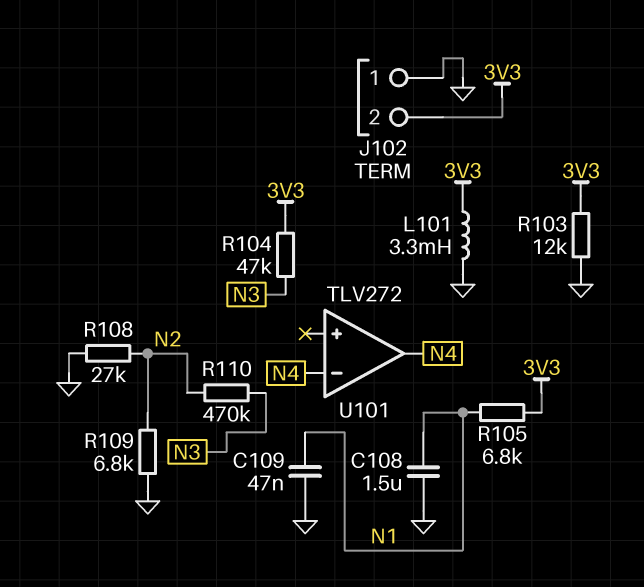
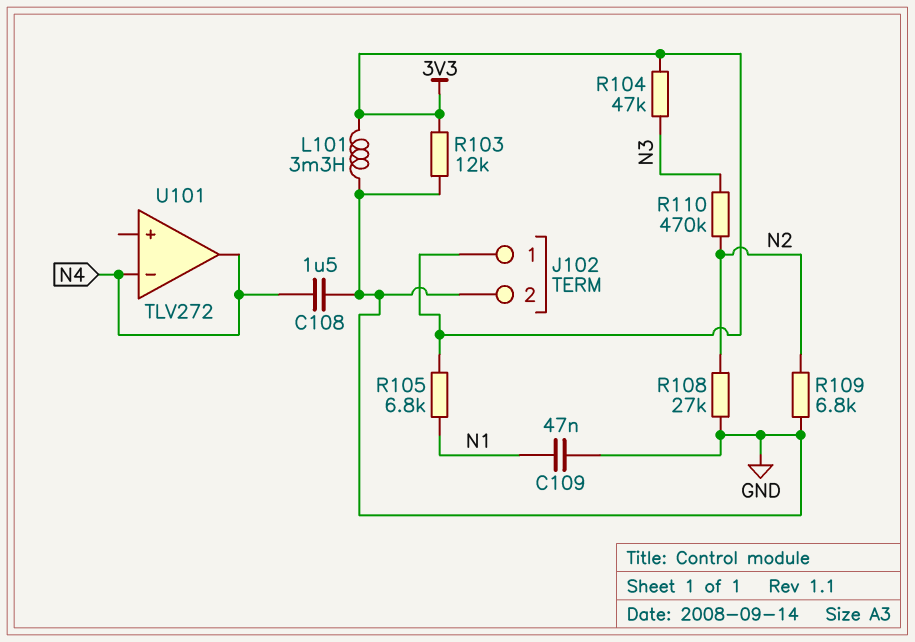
C108: 1.5uF (GND, N1) -> 1.5uF (GND, N4)
J102 pin 1: GND -> 3V3
J102 pin 2: 3V3 -> GND

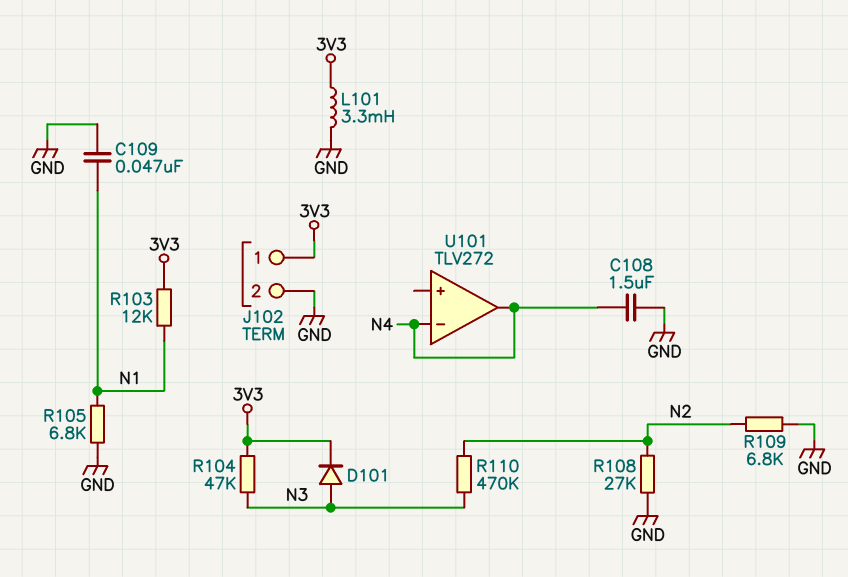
D101: none -> diode (A N3, K 3V3)
R103: 12k (3V3, GND) -> 12k (3V3, N1)
R105: 6.8k (3V3, N1) -> 6.8k (GND, N1)

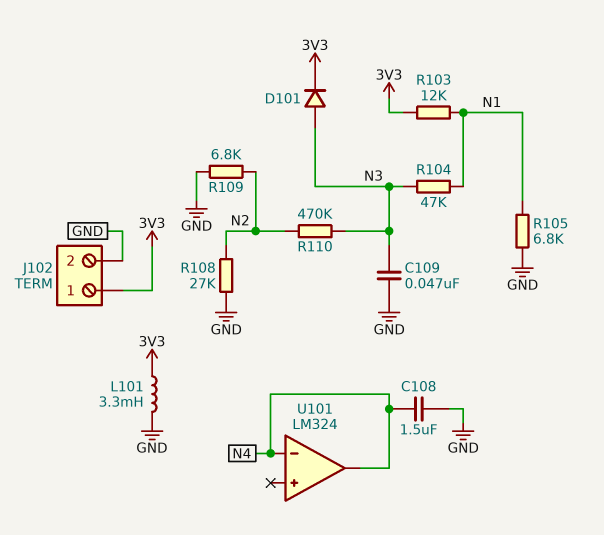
C109: 47nF (GND, N1) -> 47nF (GND, N3)
R104: 47k (3V3, N3) -> 47k (N1, N3)
U101: TLV272 -> LM324

